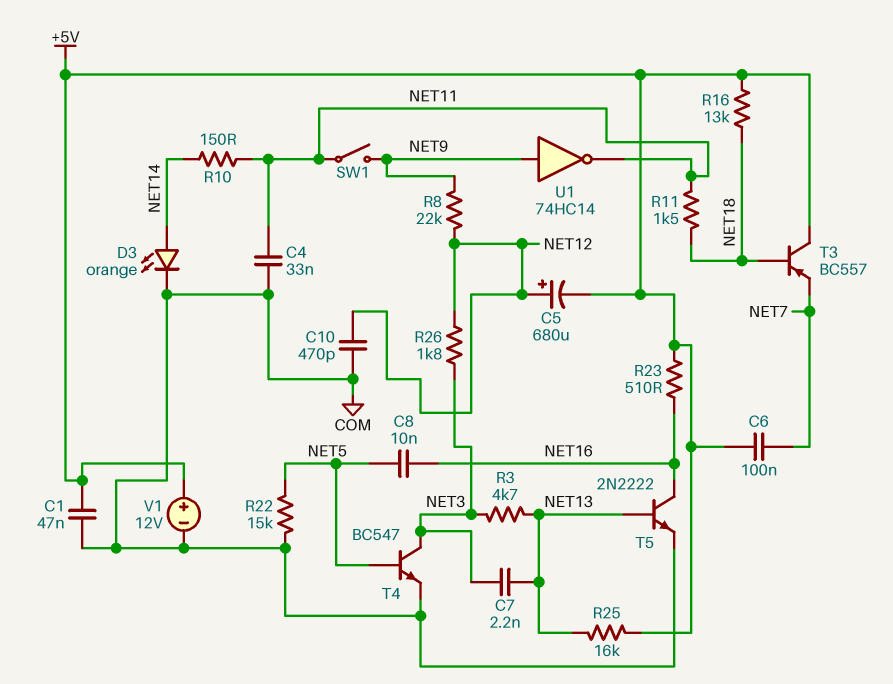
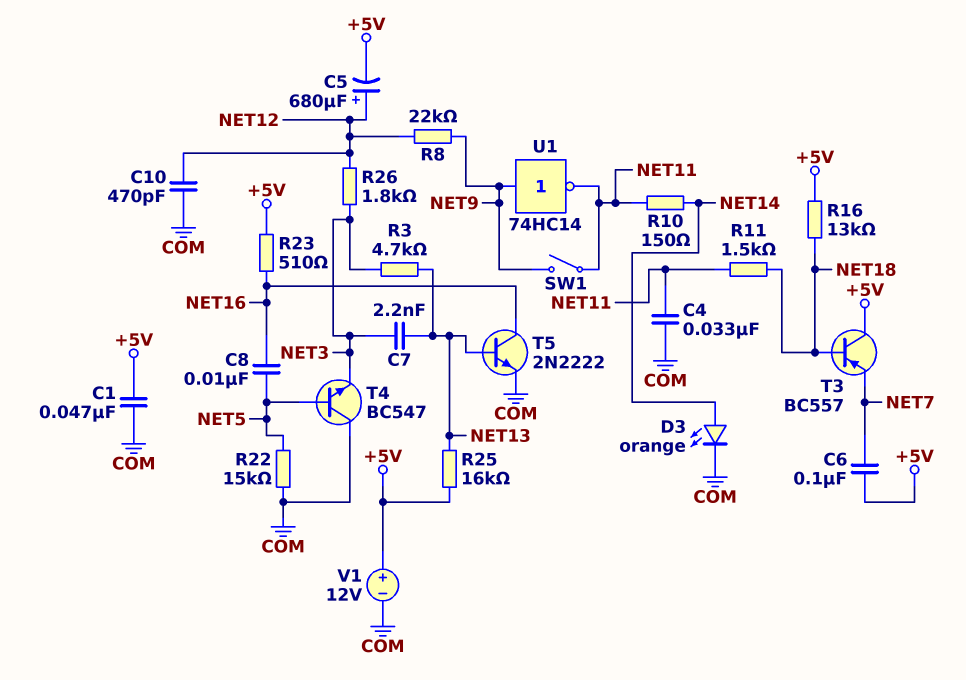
T4: NPN BC547 (B NET5, C NET3, E COM) -> NPN BC547 (B NET5, C COM, E NET3)

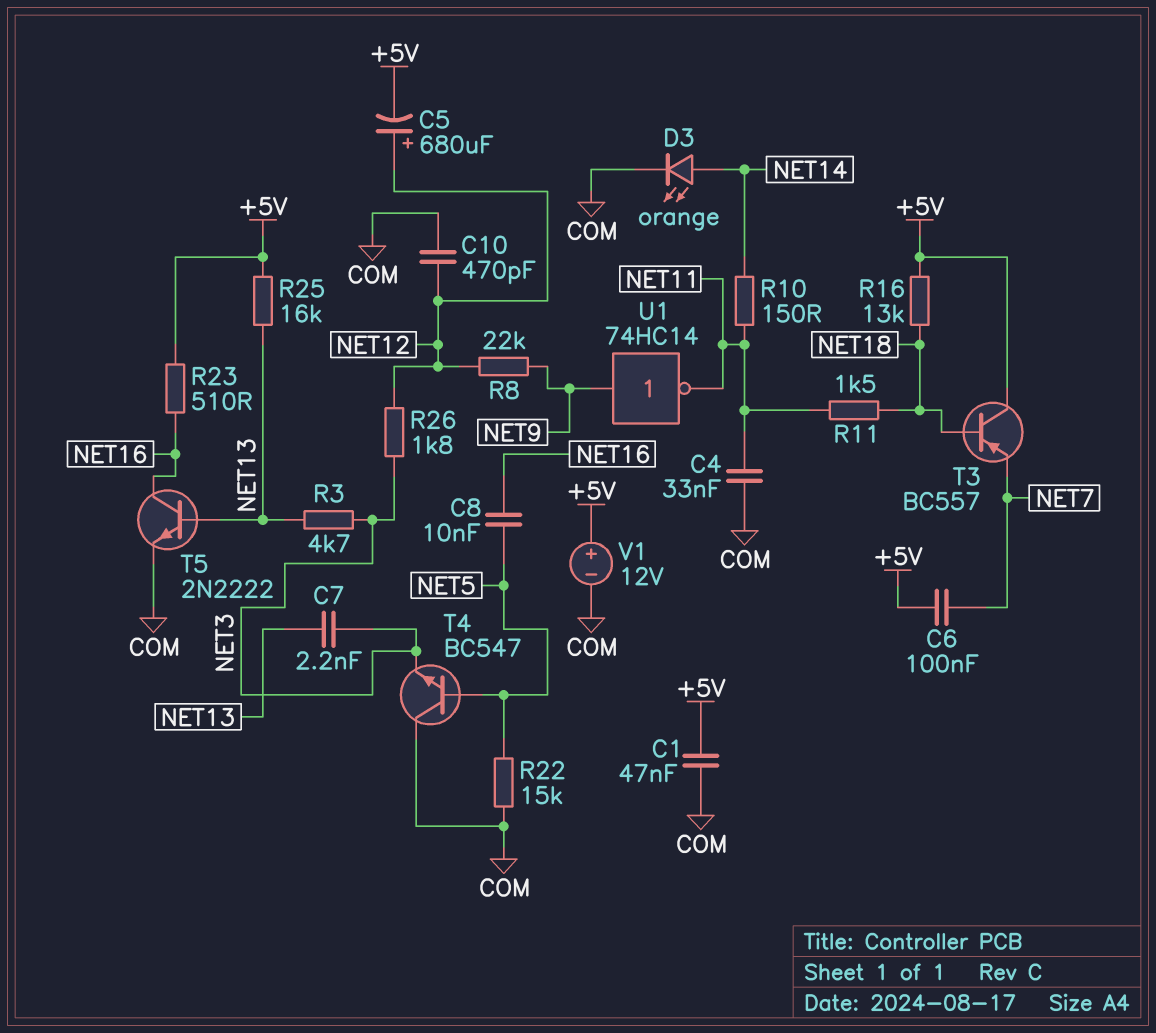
SW1: switch (NET9, NET11) -> none

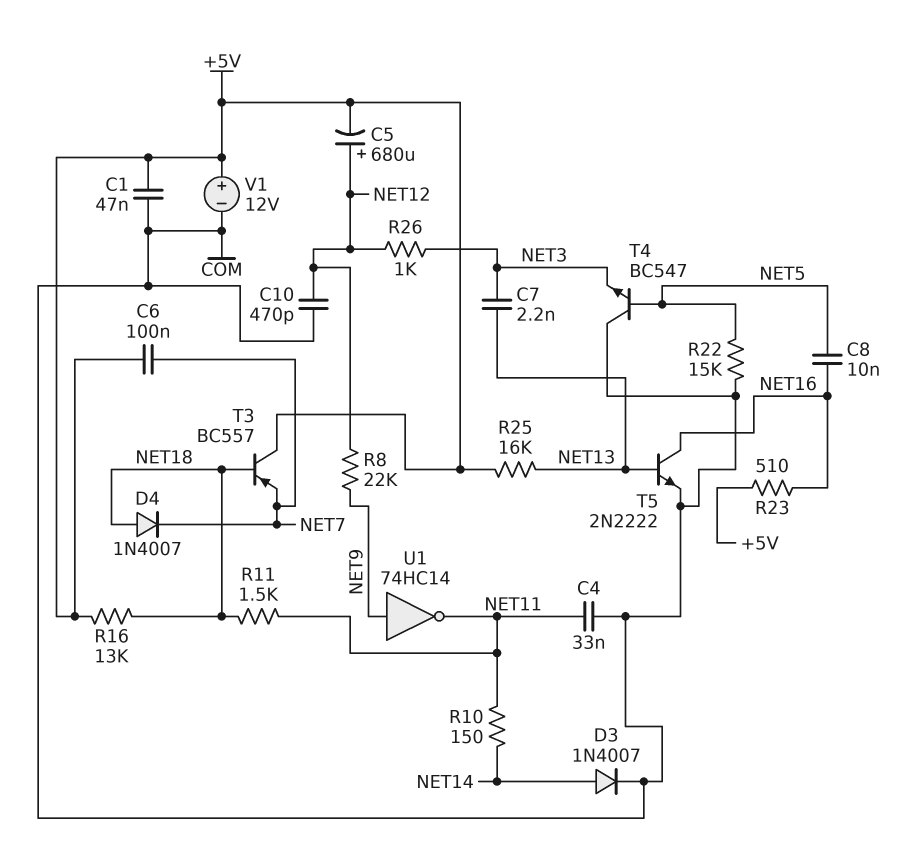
D3: LED orange (A NET14, K COM) -> diode 1N4007 (A NET14, K COM)
D4: none -> diode 1N4007 (A NET18, K NET7)
R3: 4.7k (NET3, NET13) -> none
R26: 1.8k (NET3, NET12) -> 1k (NET3, NET12)

